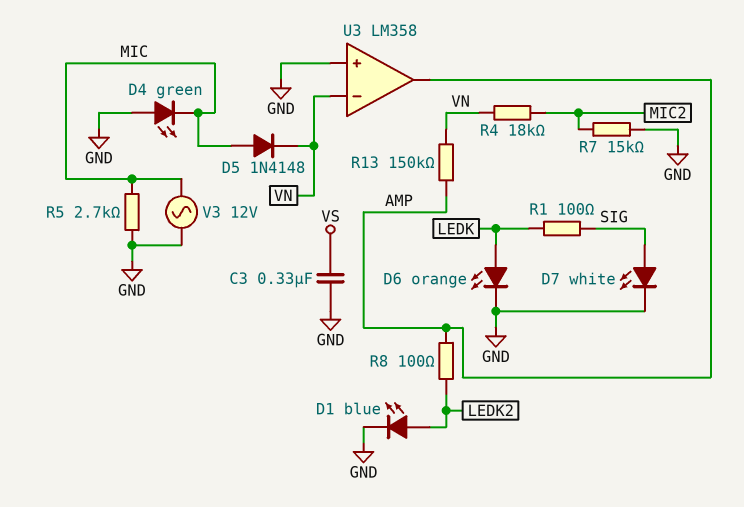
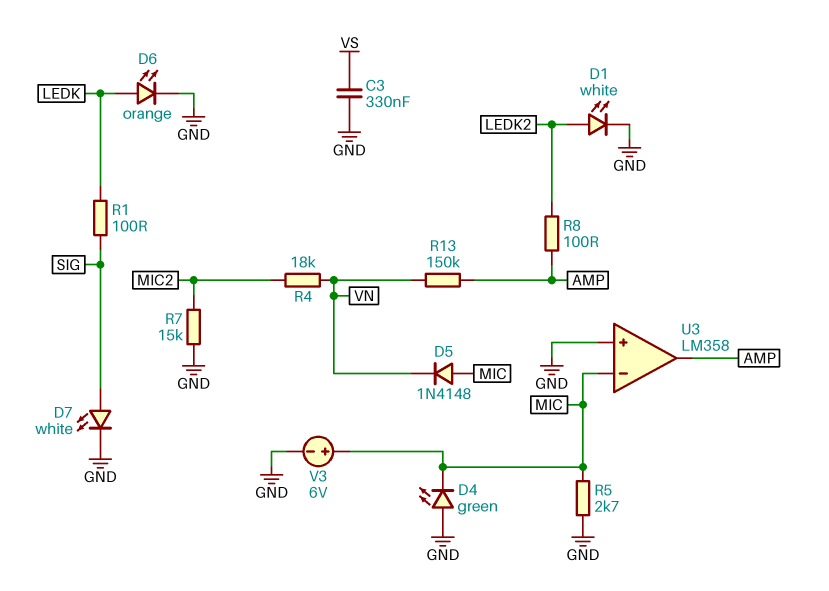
D1: LED blue (A LEDK2, K GND) -> LED white (A LEDK2, K GND)
U3 pin in-: VN -> MIC
V3: AC 12V (GND, MIC) -> 6V (plus MIC, minus GND)

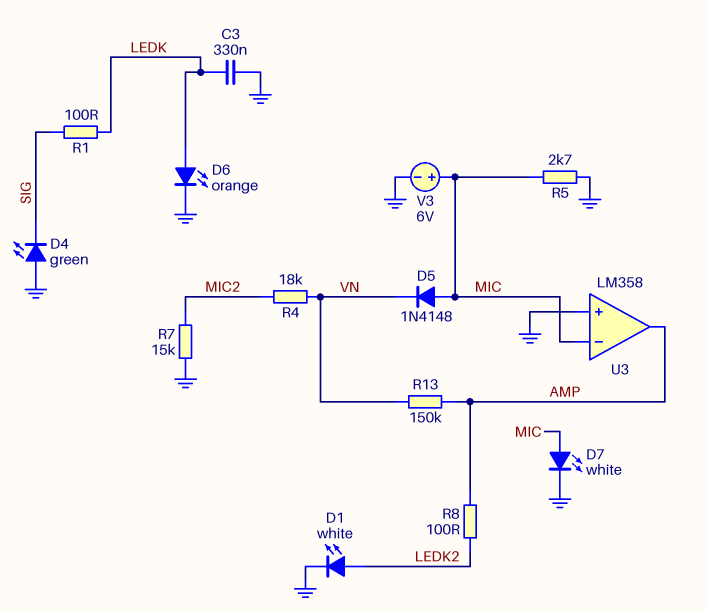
C3: 330nF (GND, VS) -> 330nF (GND, LEDK)
D4: LED green (A GND, K MIC) -> LED green (A GND, K SIG)
D7: LED white (A SIG, K GND) -> LED white (A MIC, K GND)

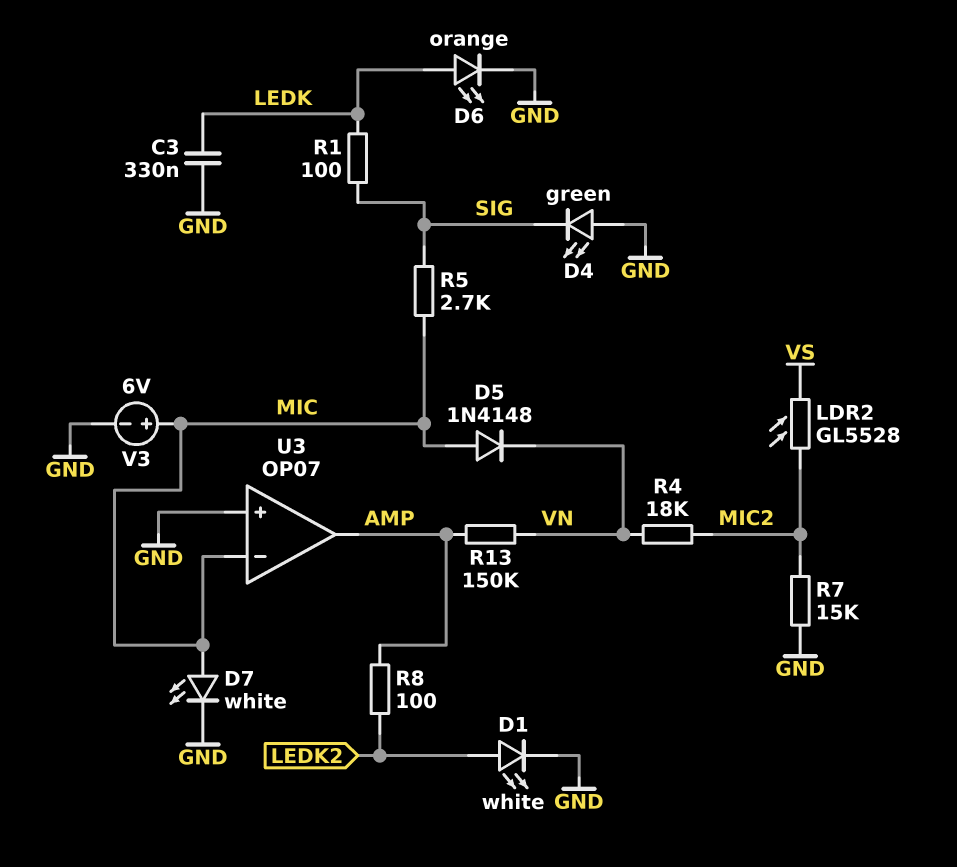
LDR2: none -> GL5528 (MIC2, VS)
R5: 2.7k (GND, MIC) -> 2.7k (MIC, SIG)
U3: LM358 -> OP07

